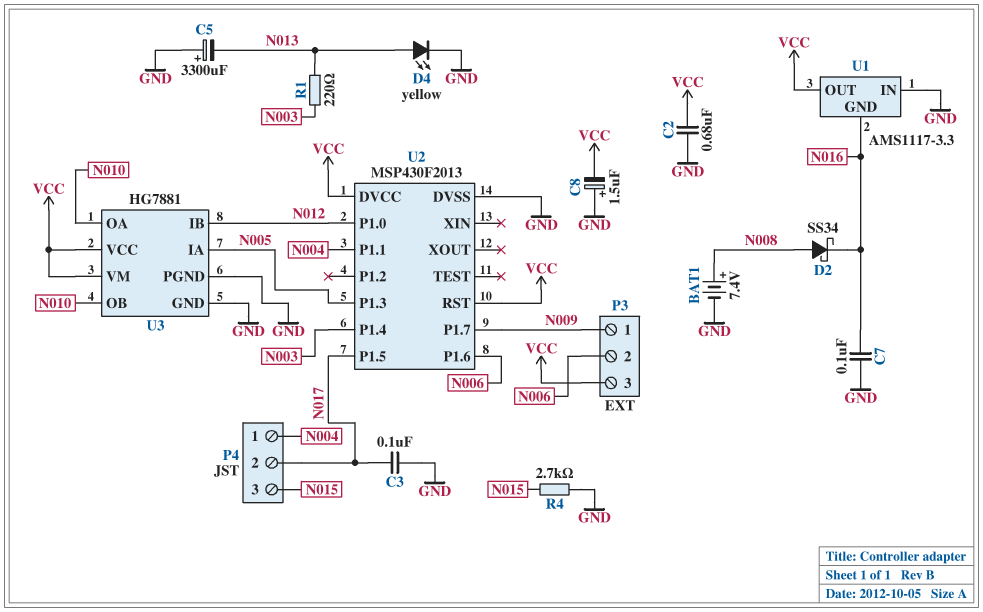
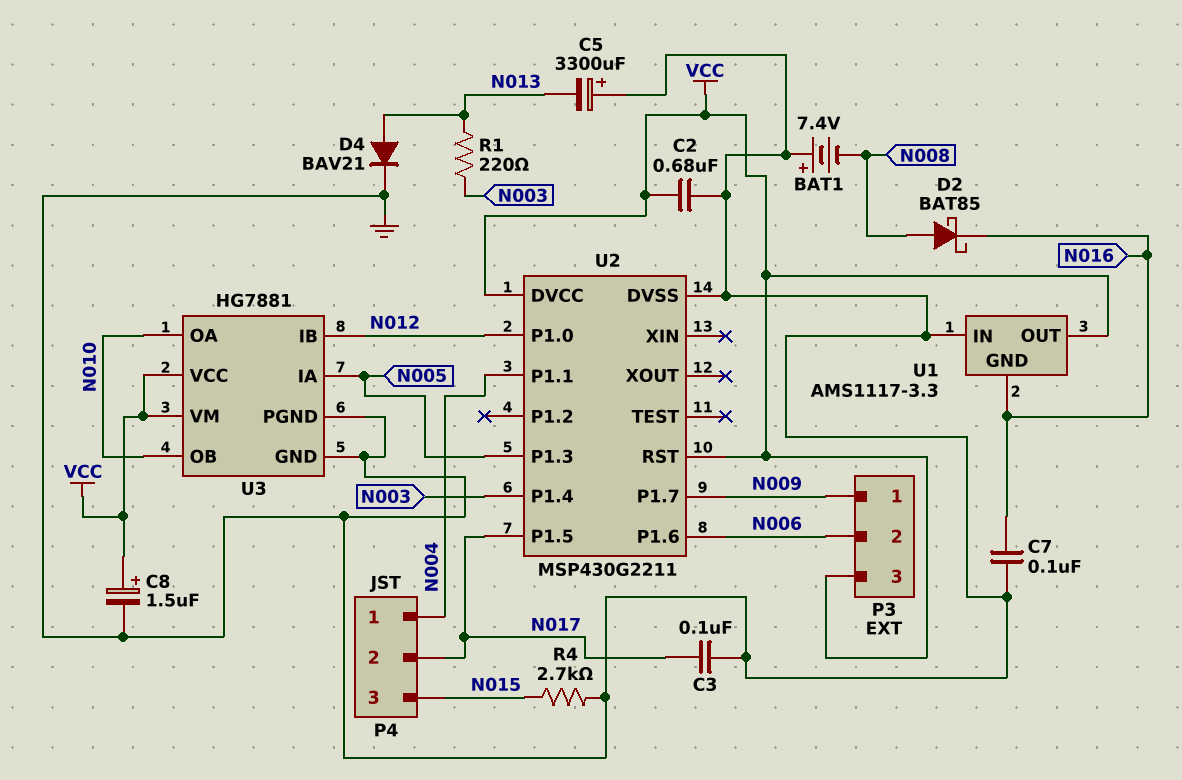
BAT1: 7.4V (plus N008, minus GND) -> 7.4V (plus GND, minus N008)
C8: 1.5uF (plus GND, minus VCC) -> 1.5uF (plus VCC, minus GND)
D2: schottky SS34 (A N008, K N016) -> schottky BAT85 (A N008, K N016)
D4: LED yellow (A N013, K GND) -> diode BAV21 (A N013, K GND)
U2: MSP430F2013 -> MSP430G2211

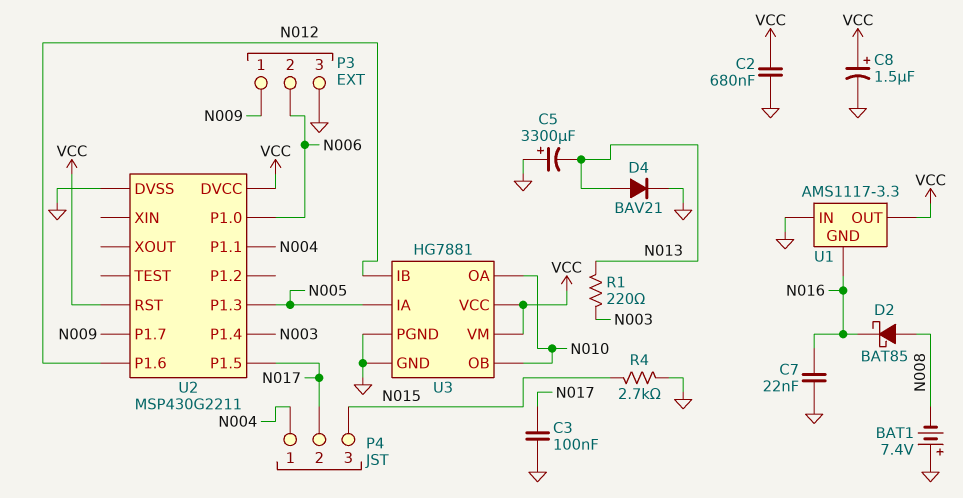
C7: 100nF (GND, N016) -> 22nF (GND, N016)
P3 pin 3: VCC -> GND
U2 pin P1.0: N012 -> N006
U2 pin P1.6: N006 -> N012

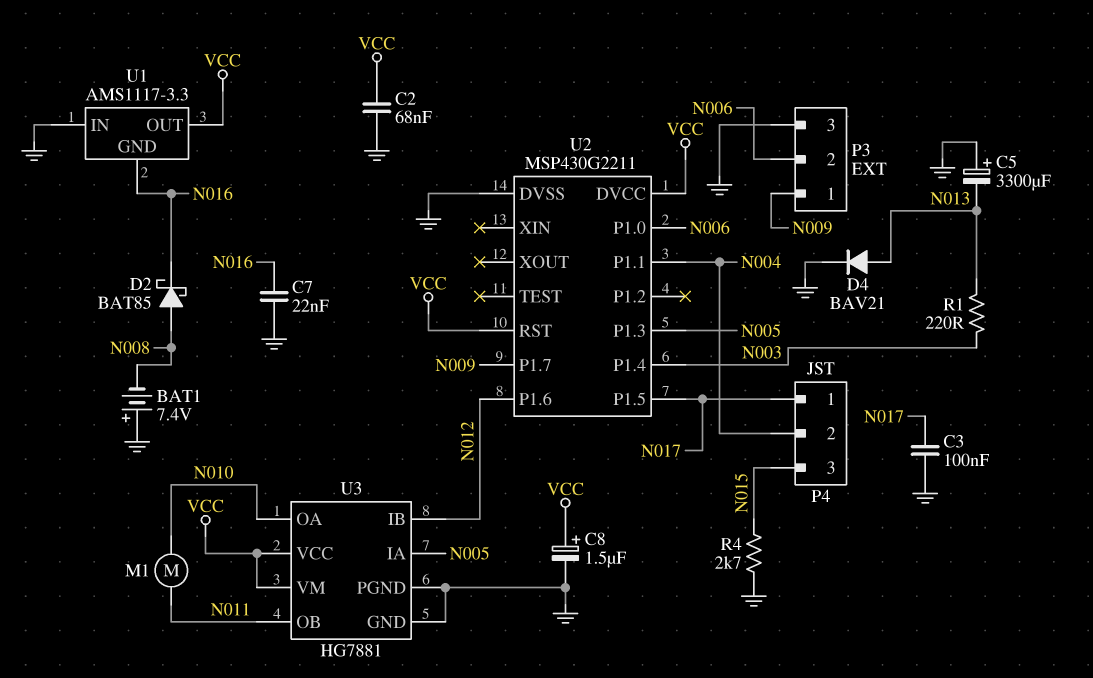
C2: 680nF (GND, VCC) -> 68nF (GND, VCC)
M1: none -> motor (N010, N011)
P4 pin 1: N004 -> N017
P4 pin 2: N017 -> N004
U3 pin OB: N010 -> N011

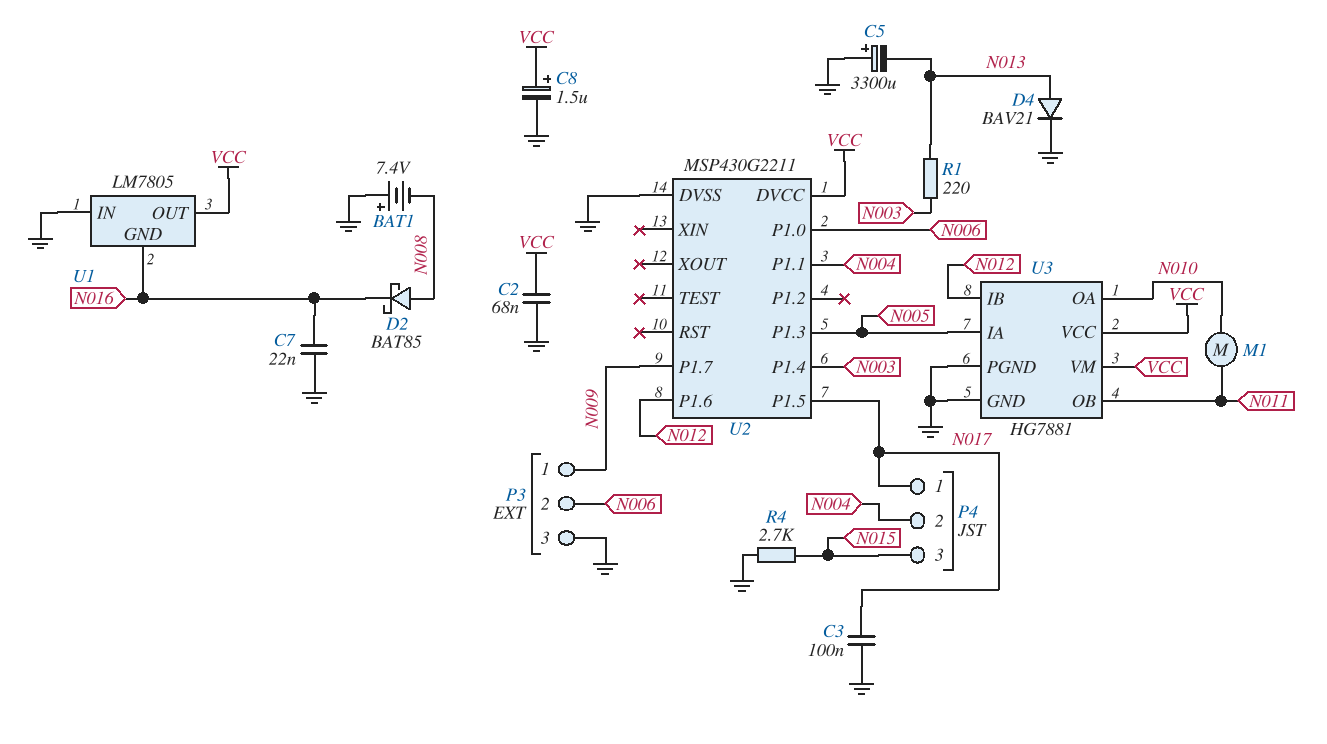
U1: AMS1117-3.3 -> LM7805
U2 pin RST: VCC -> none

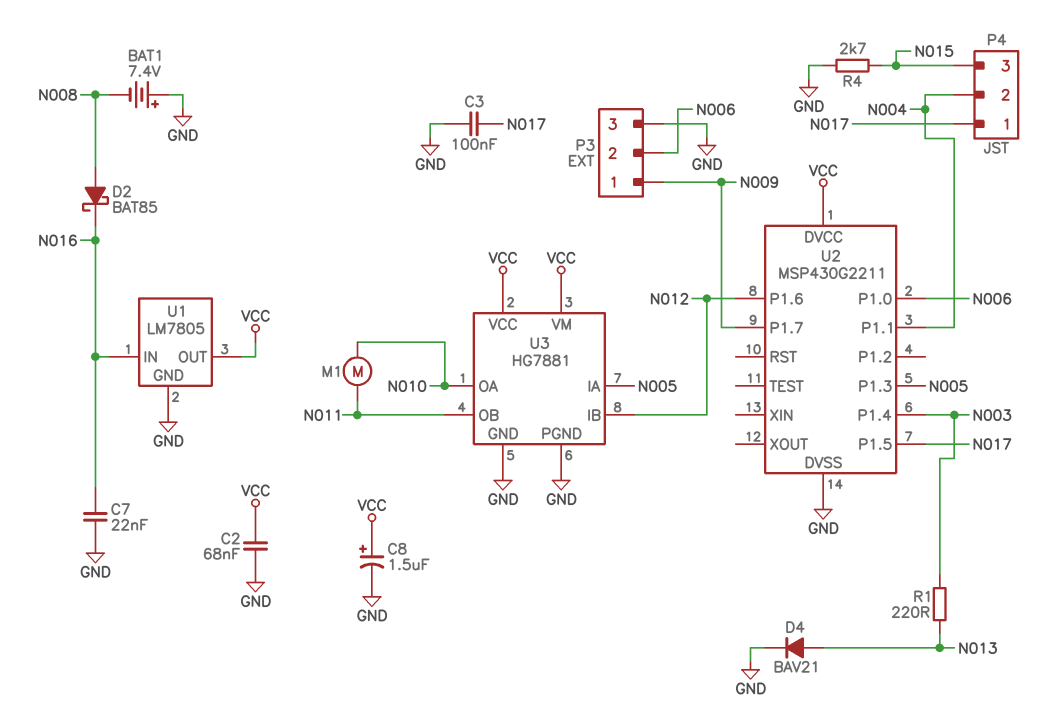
C5: 3300uF (plus GND, minus N013) -> none
U1 pin GND: N016 -> GND
U1 pin IN: GND -> N016

